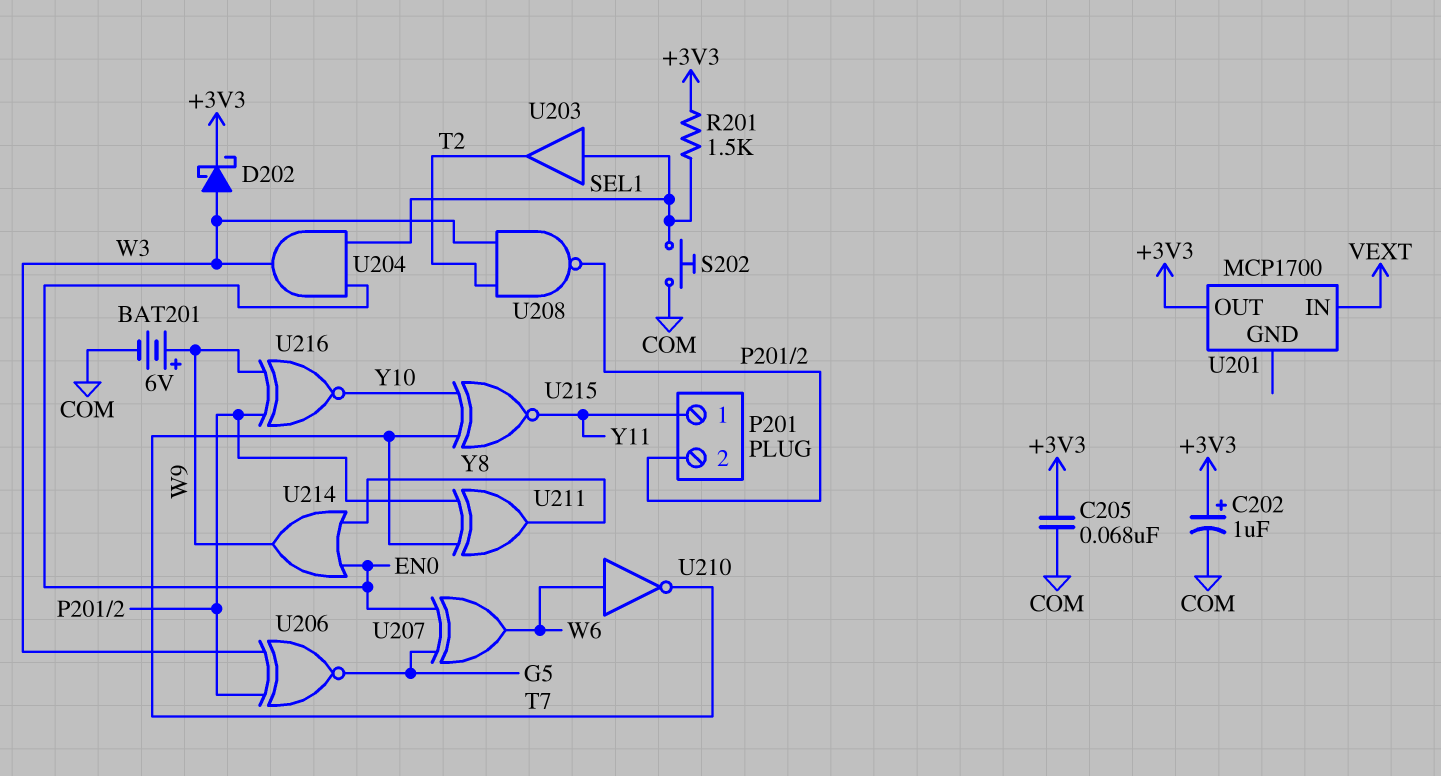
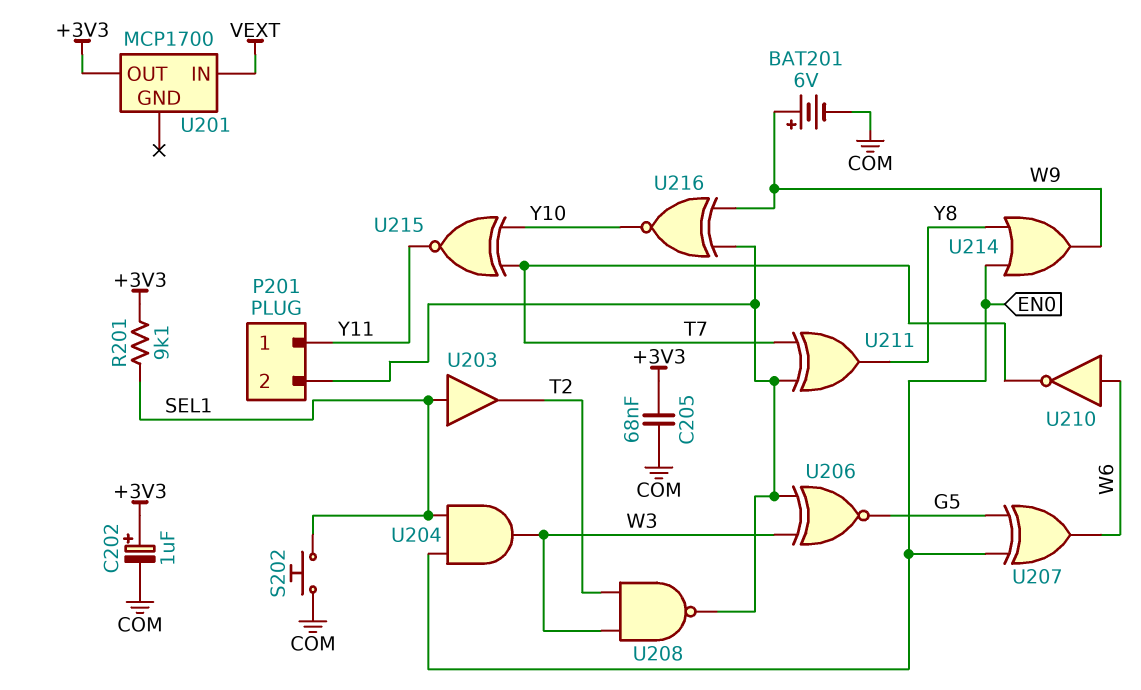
D202: schottky (A W3, K +3V3) -> none
R201: 1.5k (+3V3, SEL1) -> 9.1k (+3V3, SEL1)

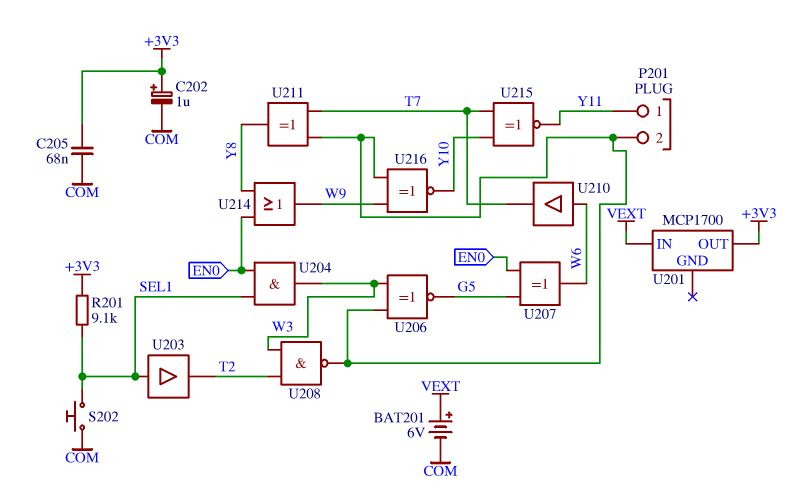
BAT201: 6V (plus W9, minus COM) -> 6V (plus VEXT, minus COM)
U210: NOT (in W6, out T7) -> buffer (in W6, out T7)

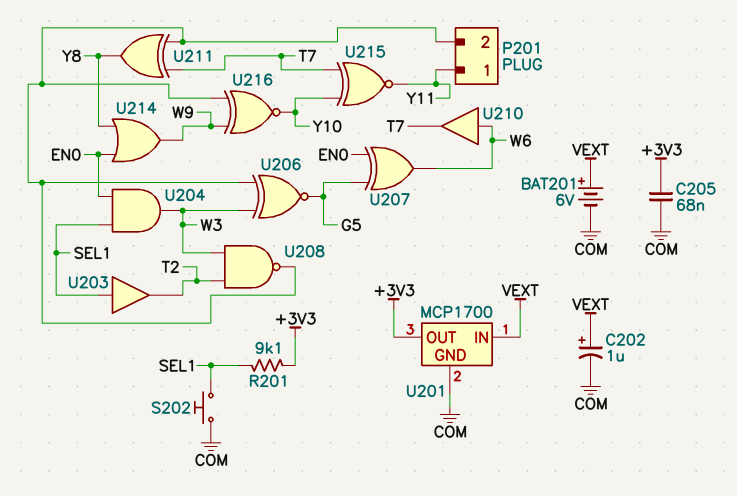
C202: 1uF (plus +3V3, minus COM) -> 1uF (plus VEXT, minus COM)
U201 pin GND: none -> COM

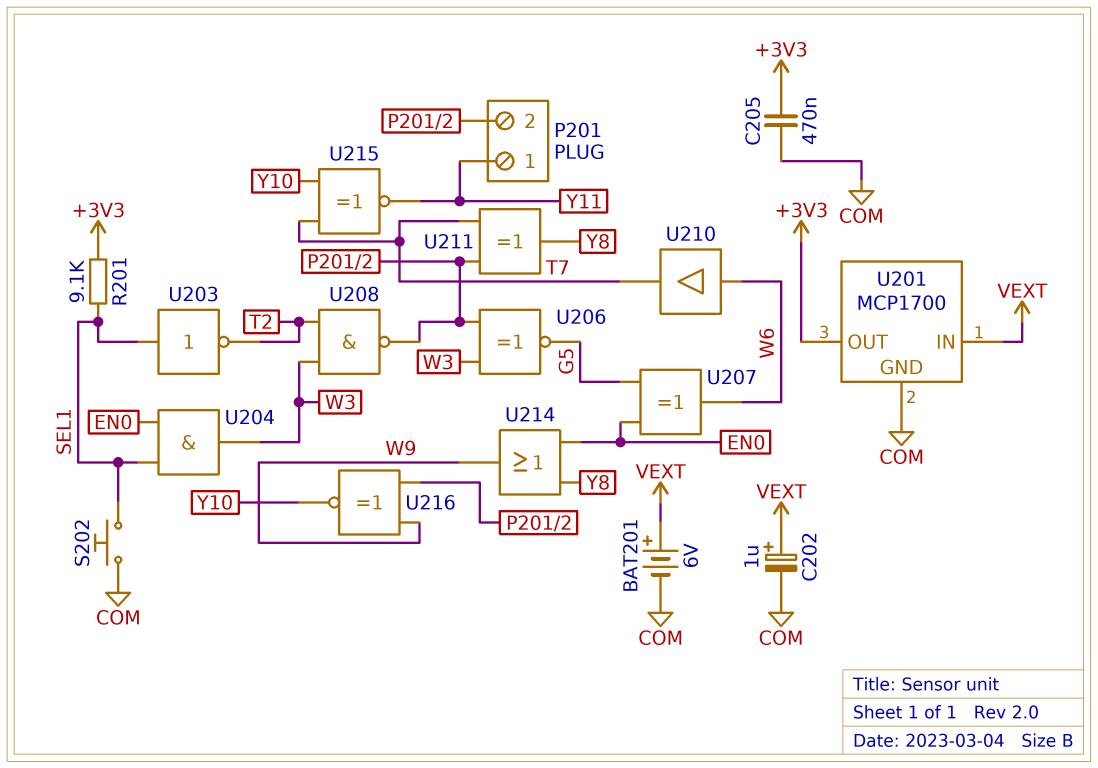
C205: 68nF (+3V3, COM) -> 470nF (+3V3, COM)
U203: buffer (in SEL1, out T2) -> NOT (in SEL1, out T2)

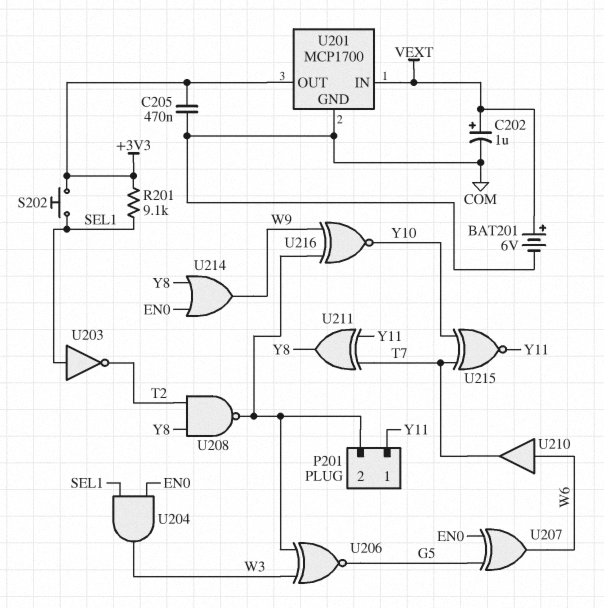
S202: button (COM, SEL1) -> button (+3V3, SEL1)
U208: NAND (in T2, in W3, out P201/2) -> NAND (in T2, in Y8, out P201/2)
U211: XOR (in P201/2, in T7, out Y8) -> XOR (in T7, in Y11, out Y8)

